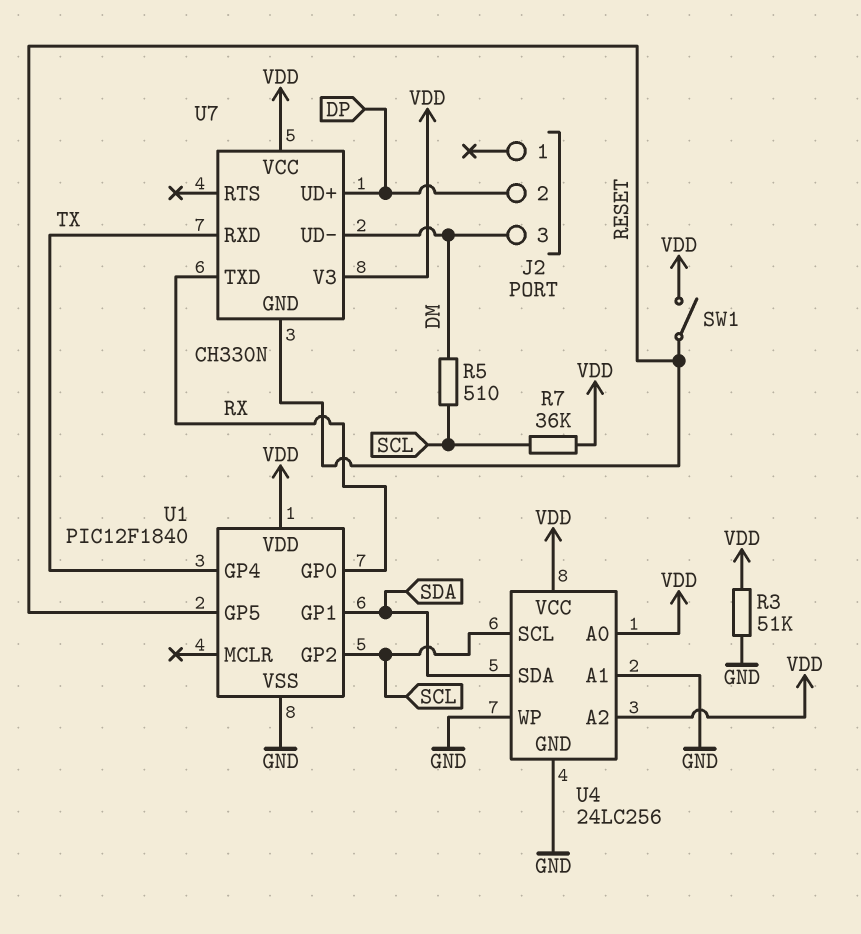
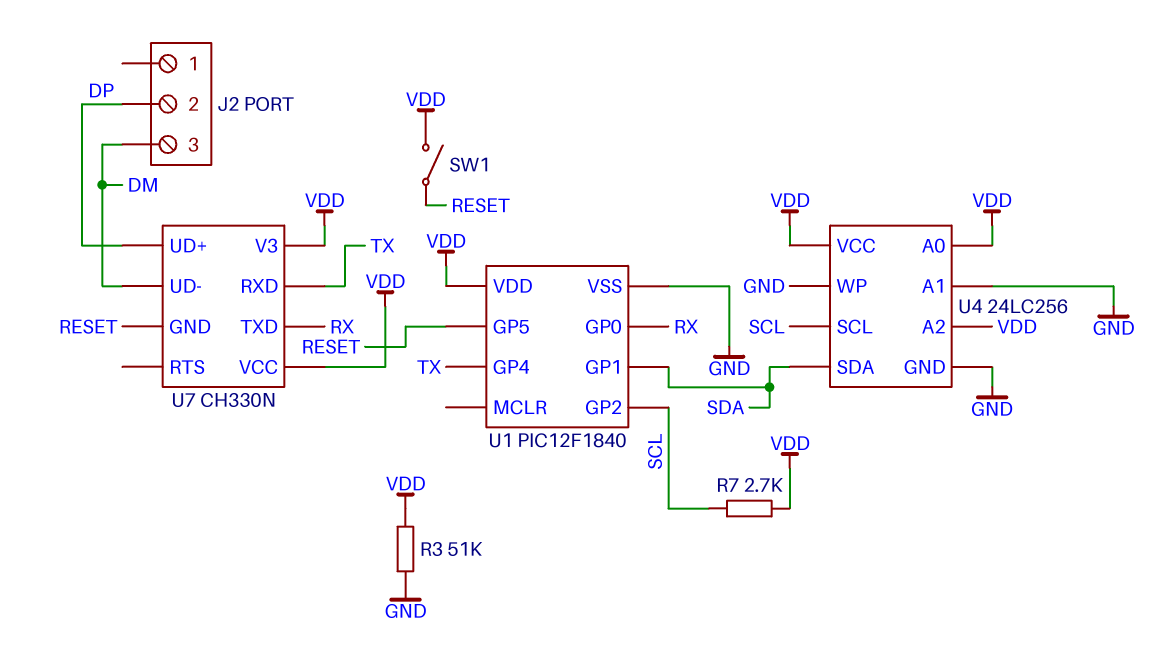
R5: 510 (DM, SCL) -> none
R7: 36k (SCL, VDD) -> 2.7k (SCL, VDD)

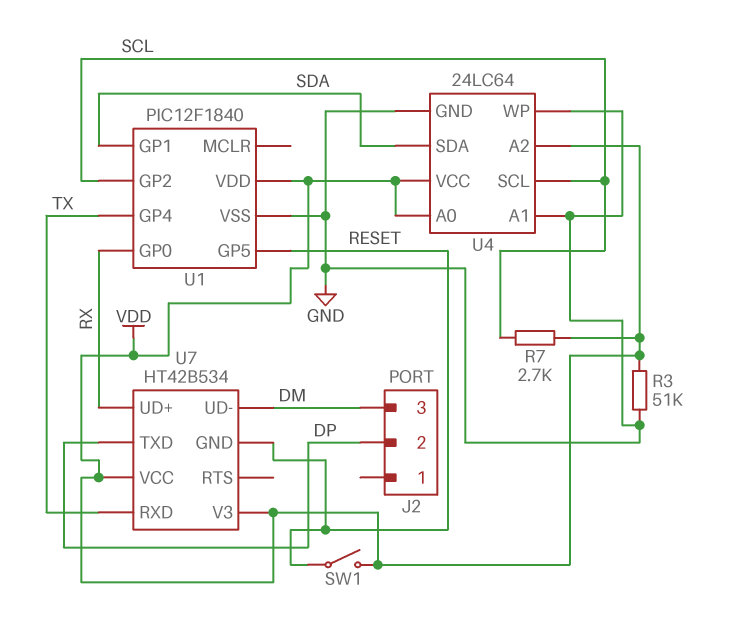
U4: 24LC256 -> 24LC64
U7: CH330N -> HT42B534
U7 pin TXD: RX -> DP
U7 pin UD+: DP -> RX

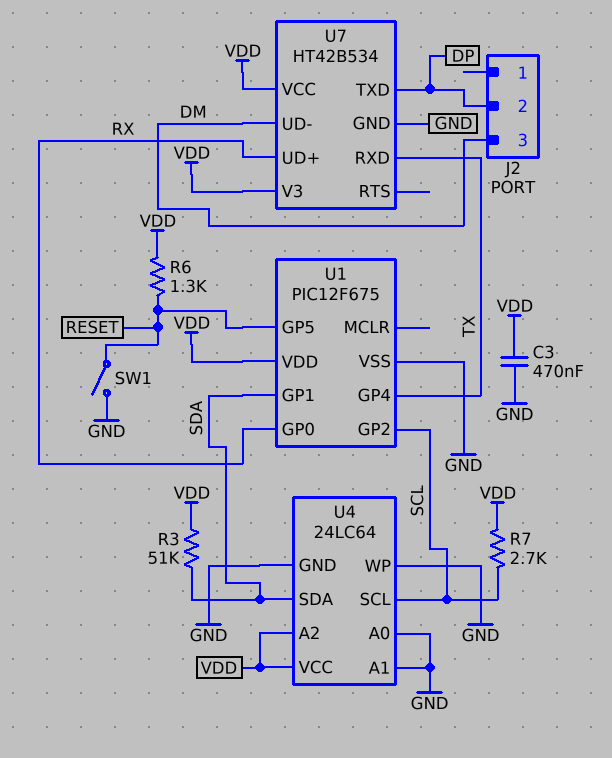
C3: none -> 470nF (GND, VDD)
R3: 51k (GND, VDD) -> 51k (SDA, VDD)
R6: none -> 1.3k (RESET, VDD)
SW1: switch (RESET, VDD) -> switch (GND, RESET)
U1: PIC12F1840 -> PIC12F675
U4 pin A0: VDD -> GND
U7 pin GND: RESET -> GND

